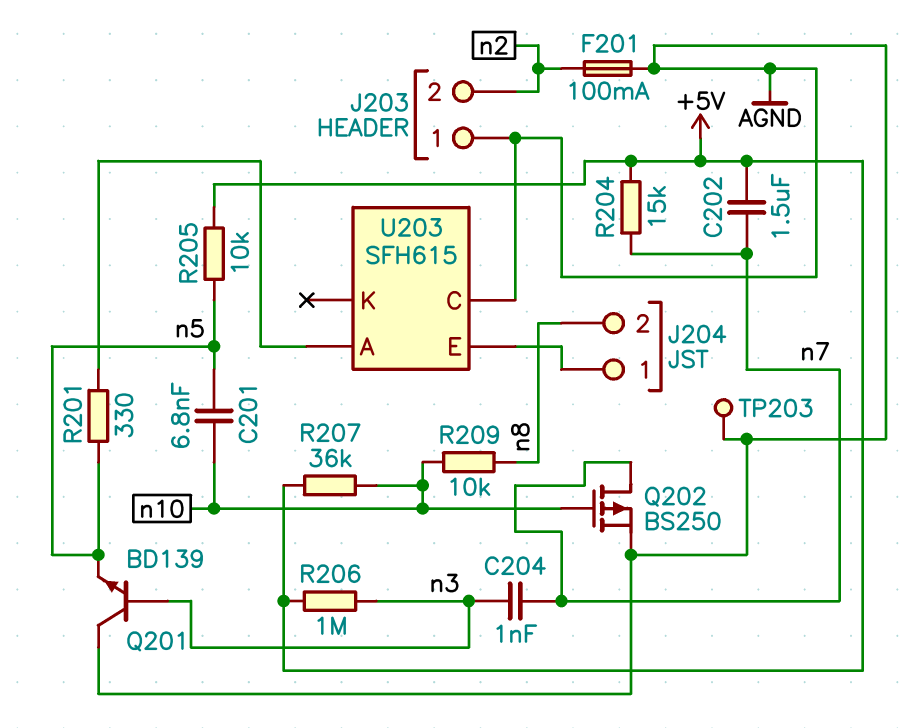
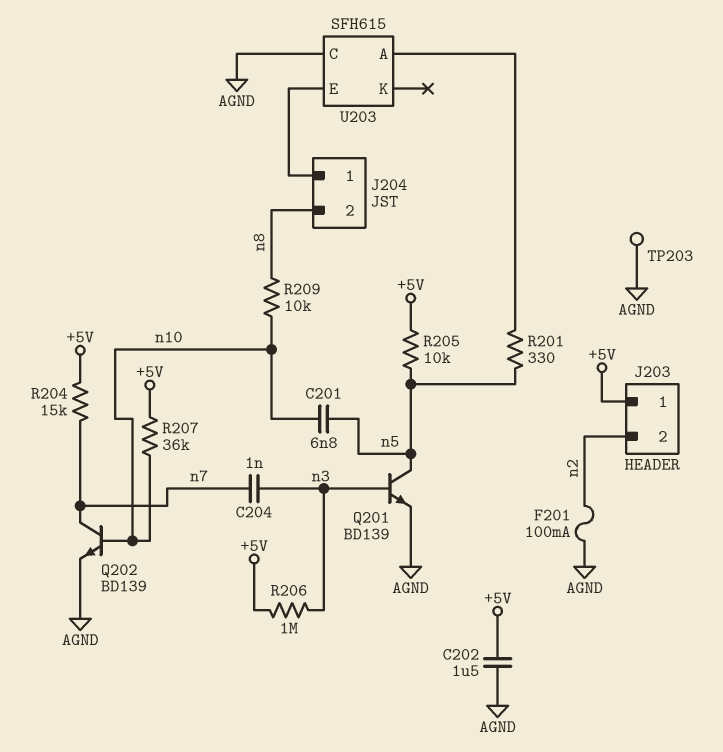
C202: 1.5uF (+5V, n7) -> 1.5uF (+5V, AGND)
J203 pin 1: AGND -> +5V
Q201: NPN BD139 (B n3, C AGND, E n5) -> NPN BD139 (B n3, C n5, E AGND)
Q202: PMOS BS250 (G n10, D n7, S AGND) -> NPN BD139 (B n10, C n7, E AGND)

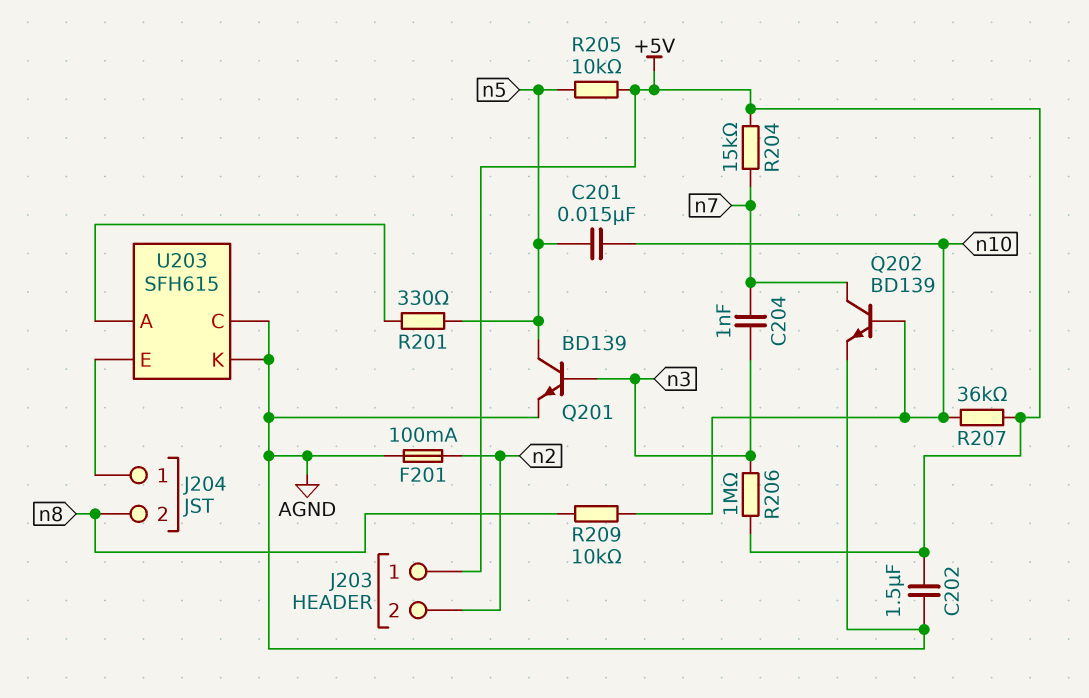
C201: 6.8nF (n5, n10) -> 15nF (n5, n10)
TP203: test point (AGND) -> none
U203 pin K: none -> AGND

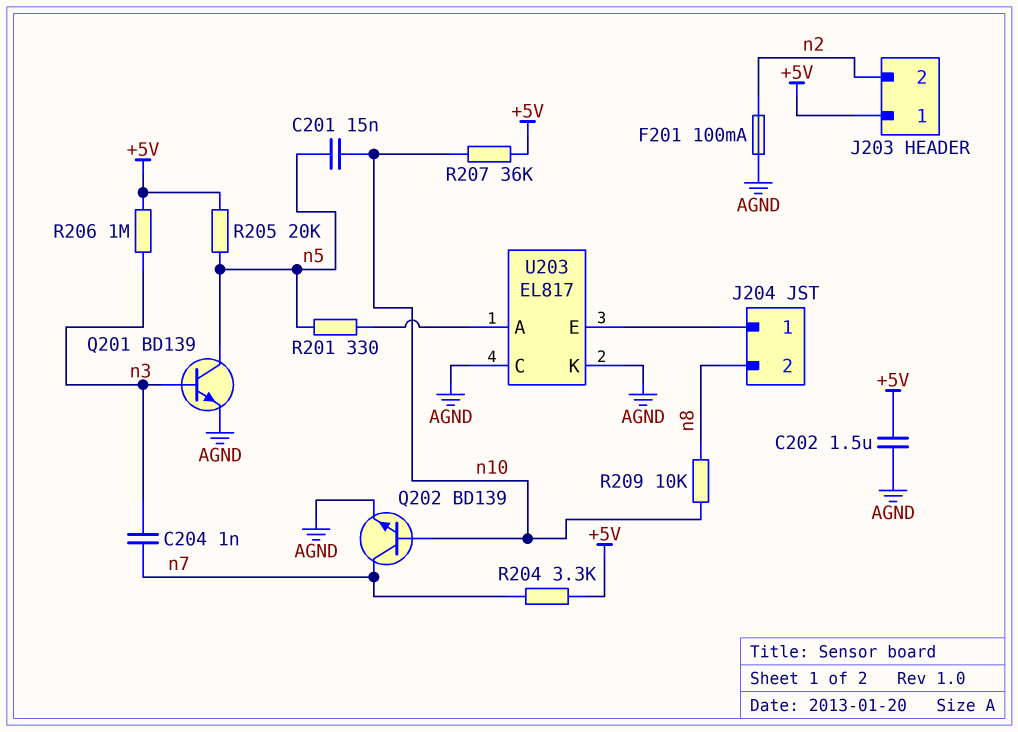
R204: 15k (+5V, n7) -> 3.3k (+5V, n7)
R205: 10k (+5V, n5) -> 20k (+5V, n5)
U203: SFH615 -> EL817

